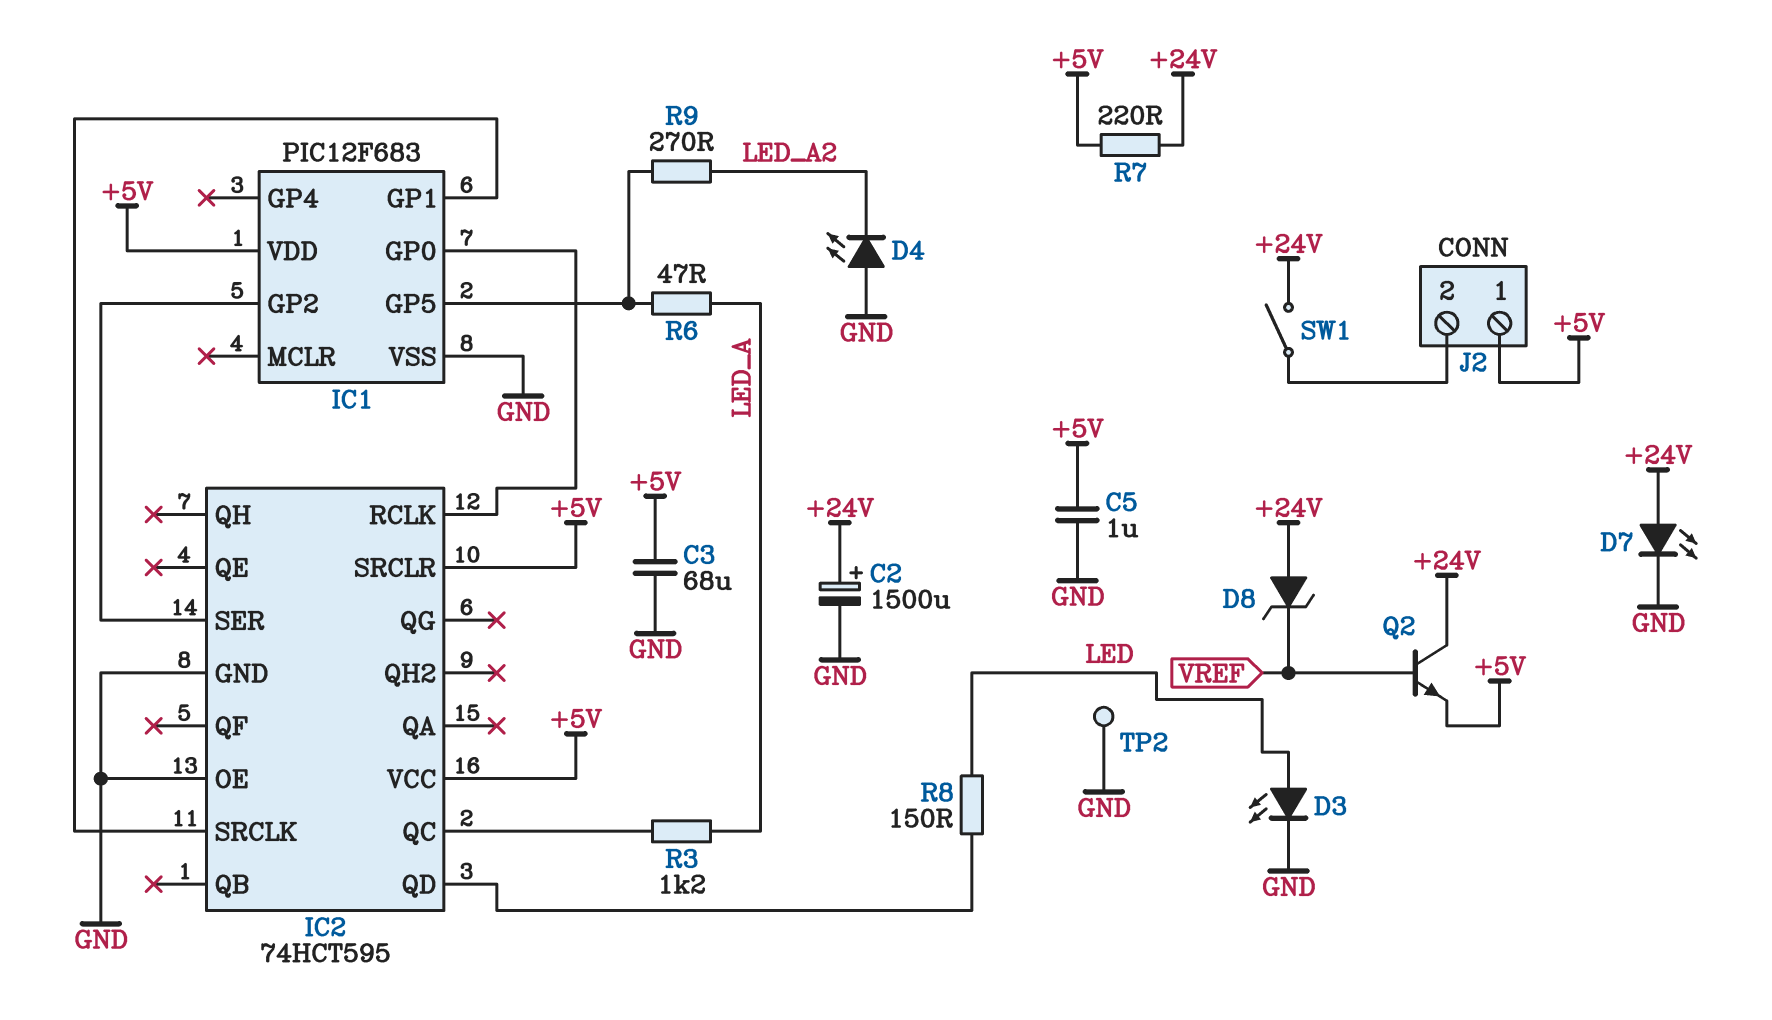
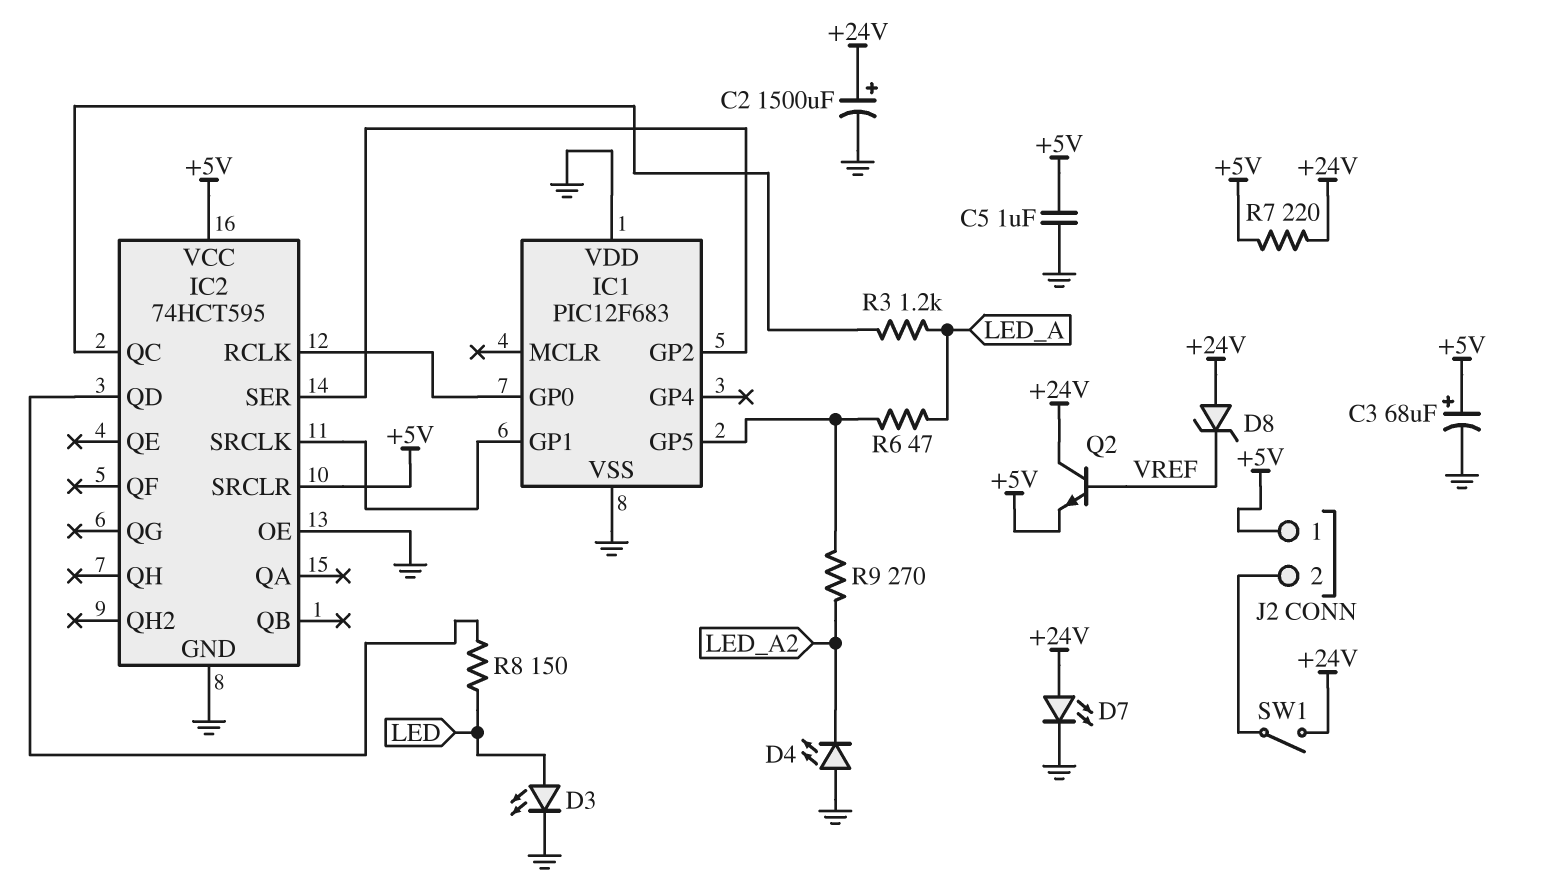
C3: 68uF (+5V, GND) -> 68uF (plus +5V, minus GND)
IC1 pin VDD: +5V -> GND
TP2: test point (GND) -> none

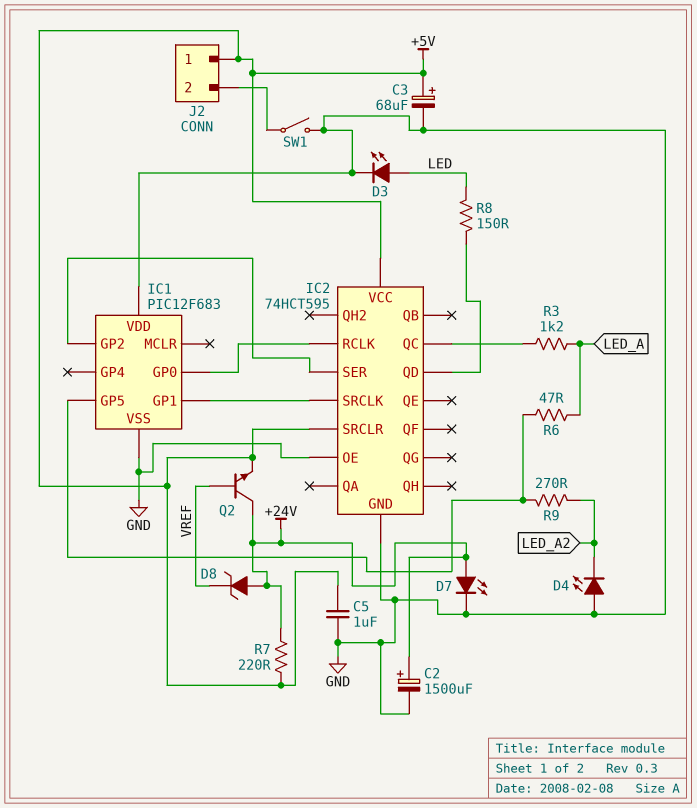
SW1: switch (+24V, J2/2) -> switch (GND, J2/2)

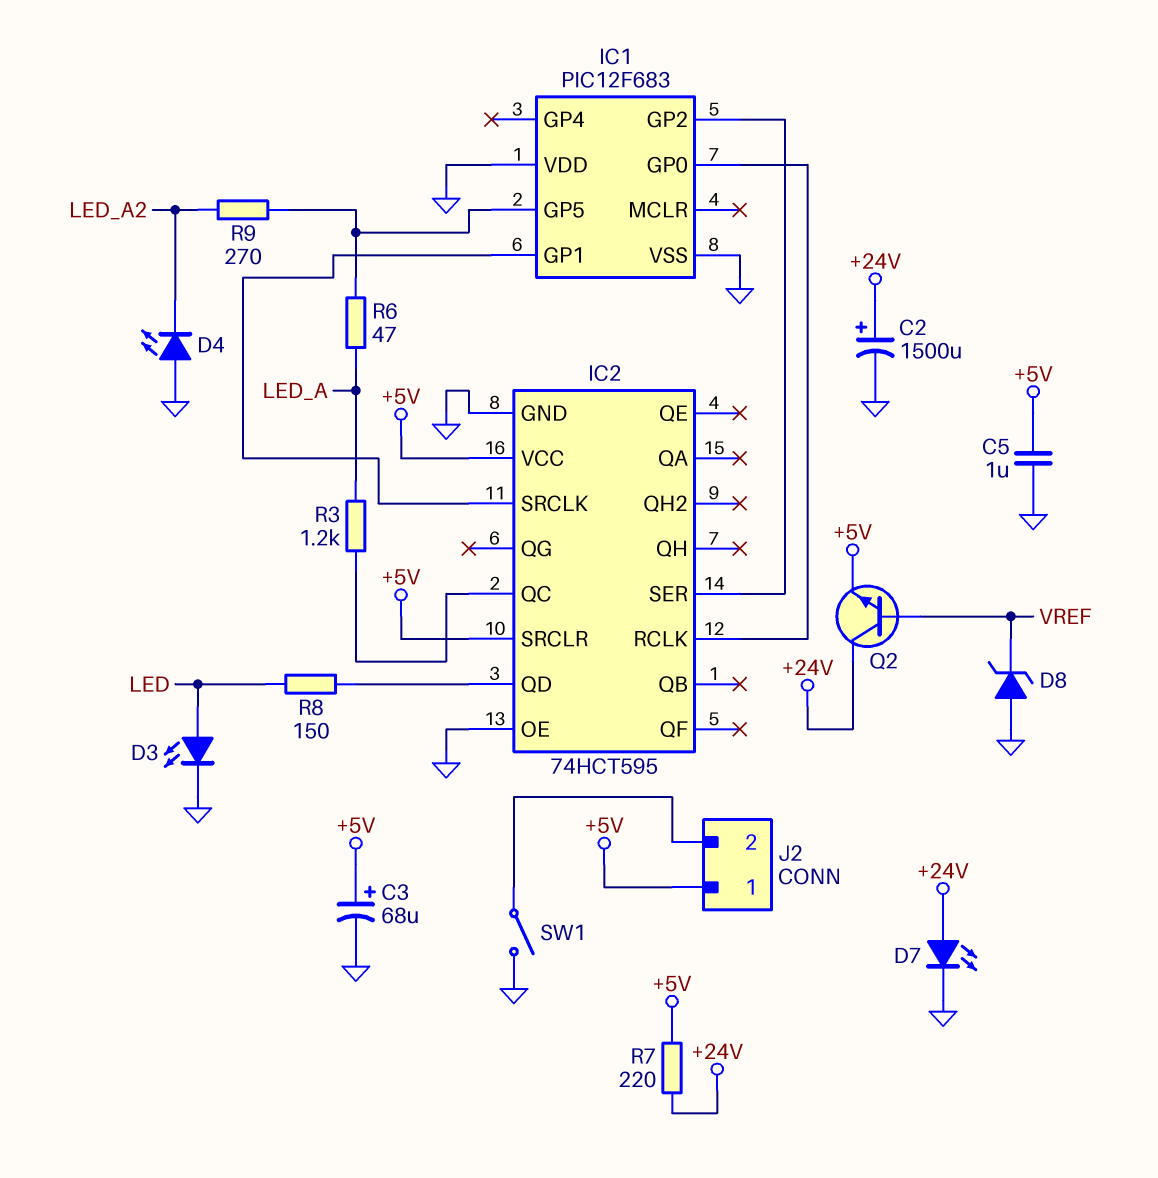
D8: zener (A +24V, K VREF) -> zener (A GND, K VREF)

